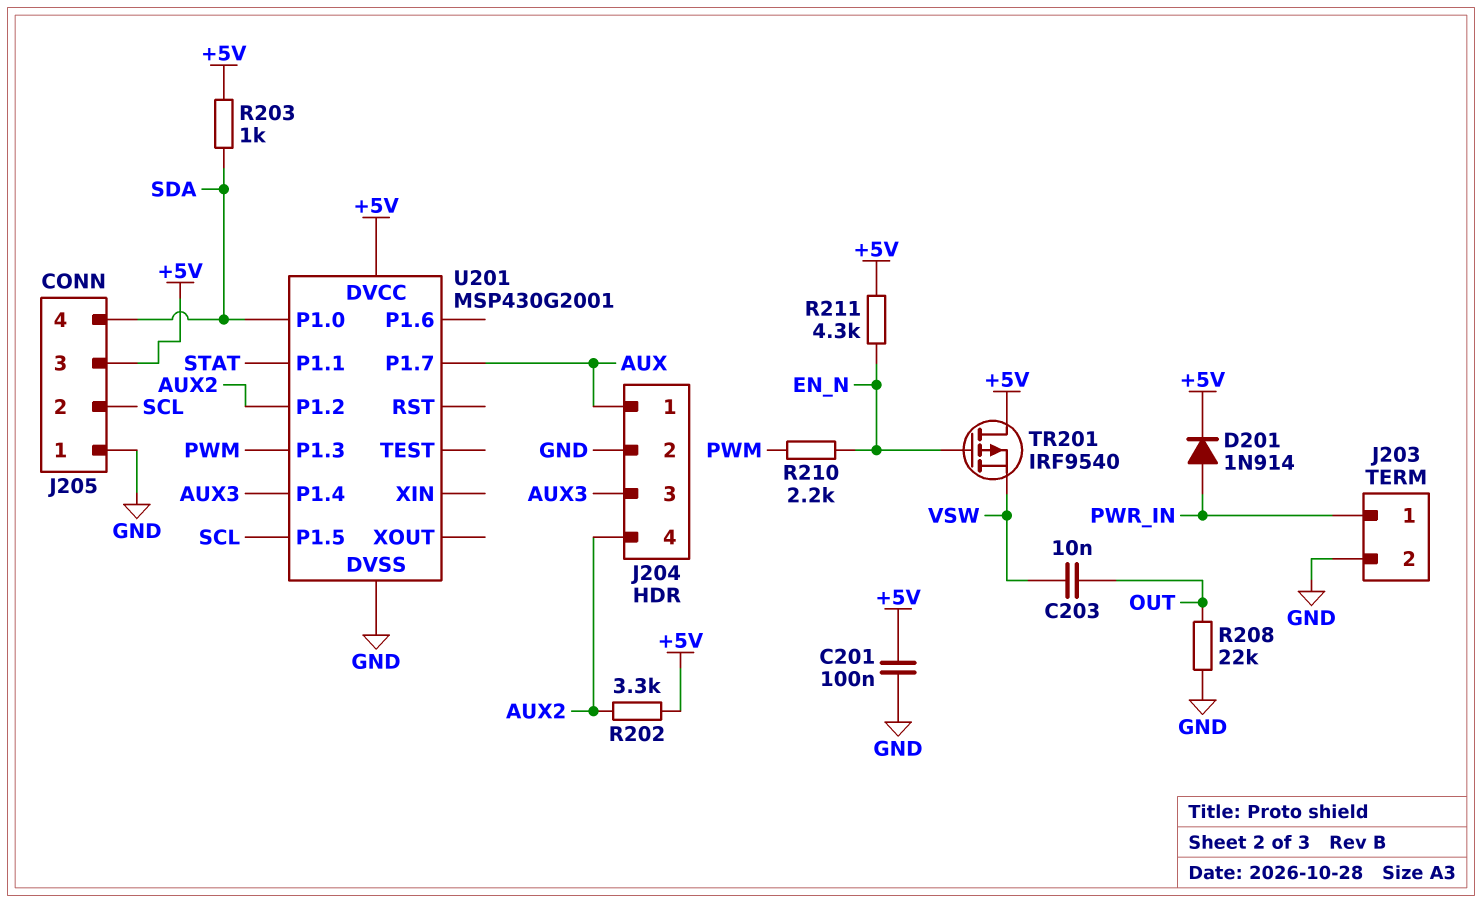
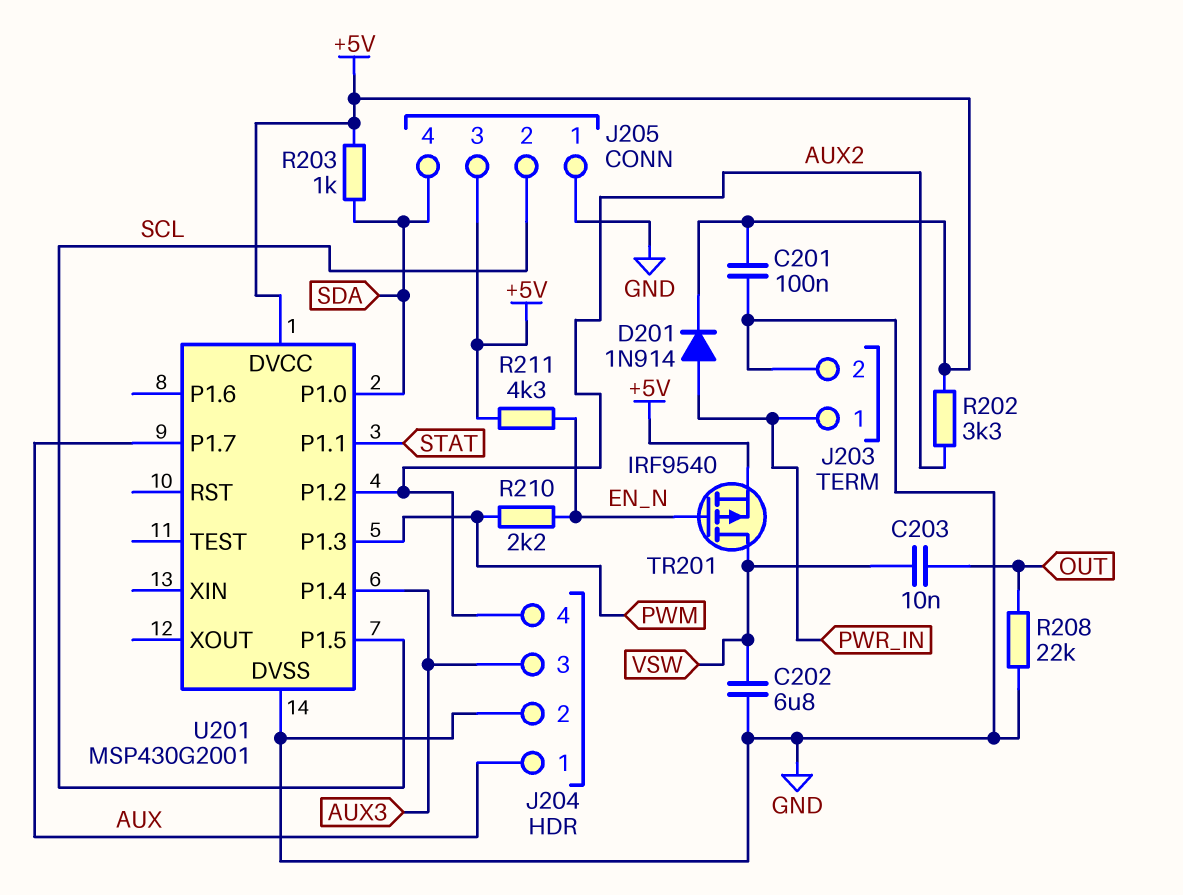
C202: none -> 6.8uF (GND, VSW)
TR201: PMOS IRF9540 (G EN_N, D +5V, S VSW) -> PMOS IRF9540 (G EN_N, D VSW, S +5V)

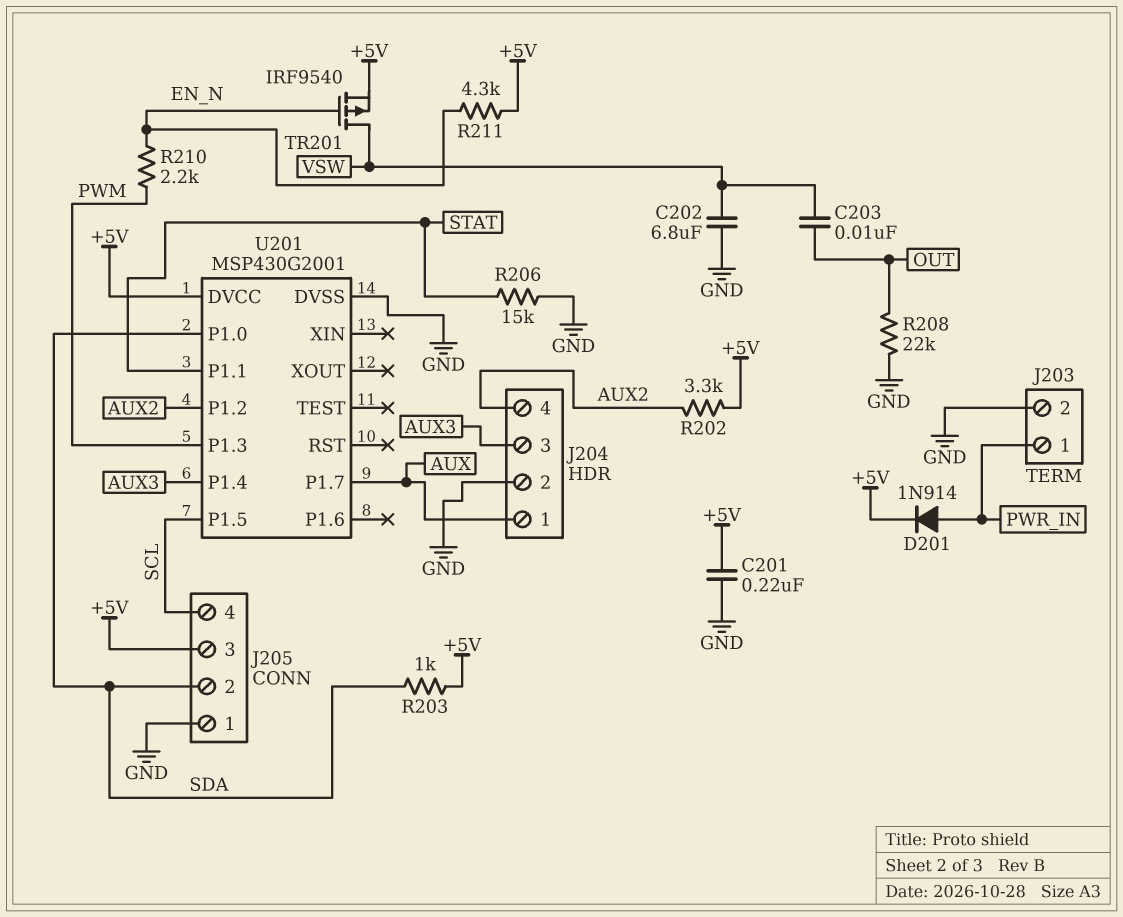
C201: 100nF (+5V, GND) -> 220nF (+5V, GND)
J205 pin 2: SCL -> SDA
J205 pin 4: SDA -> SCL
R206: none -> 15k (GND, STAT)

